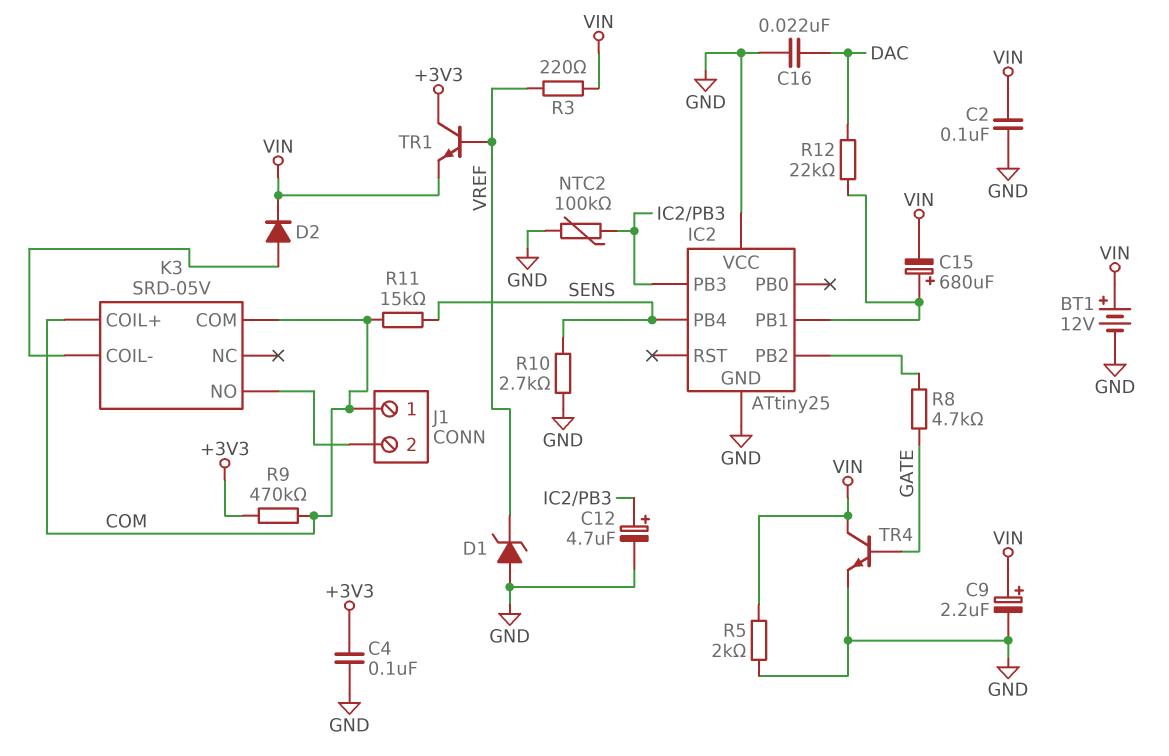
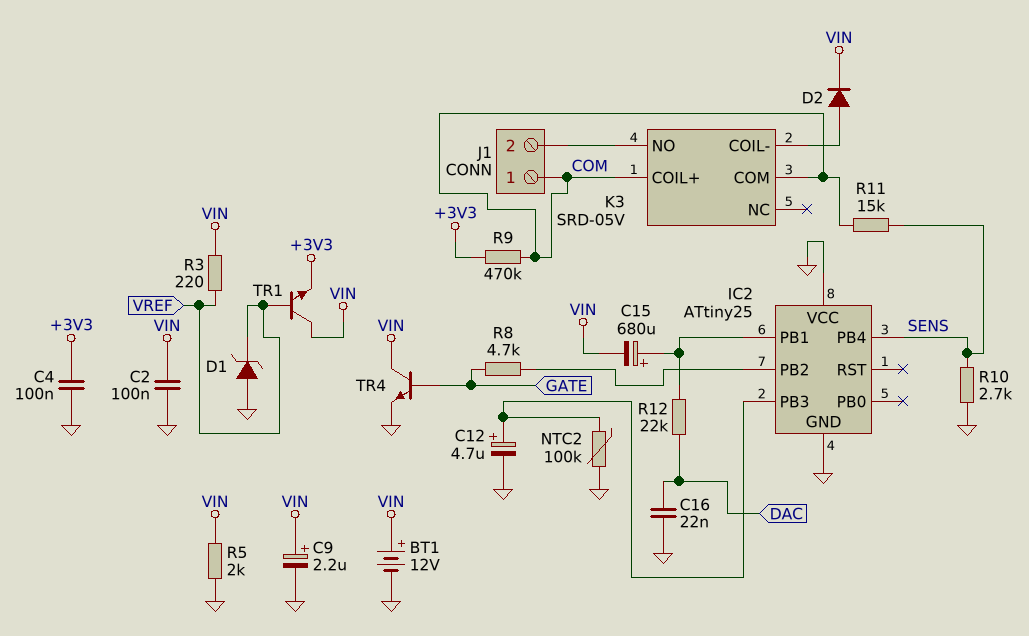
TR1: NPN (B VREF, C +3V3, E VIN) -> NPN (B VREF, C VIN, E +3V3)

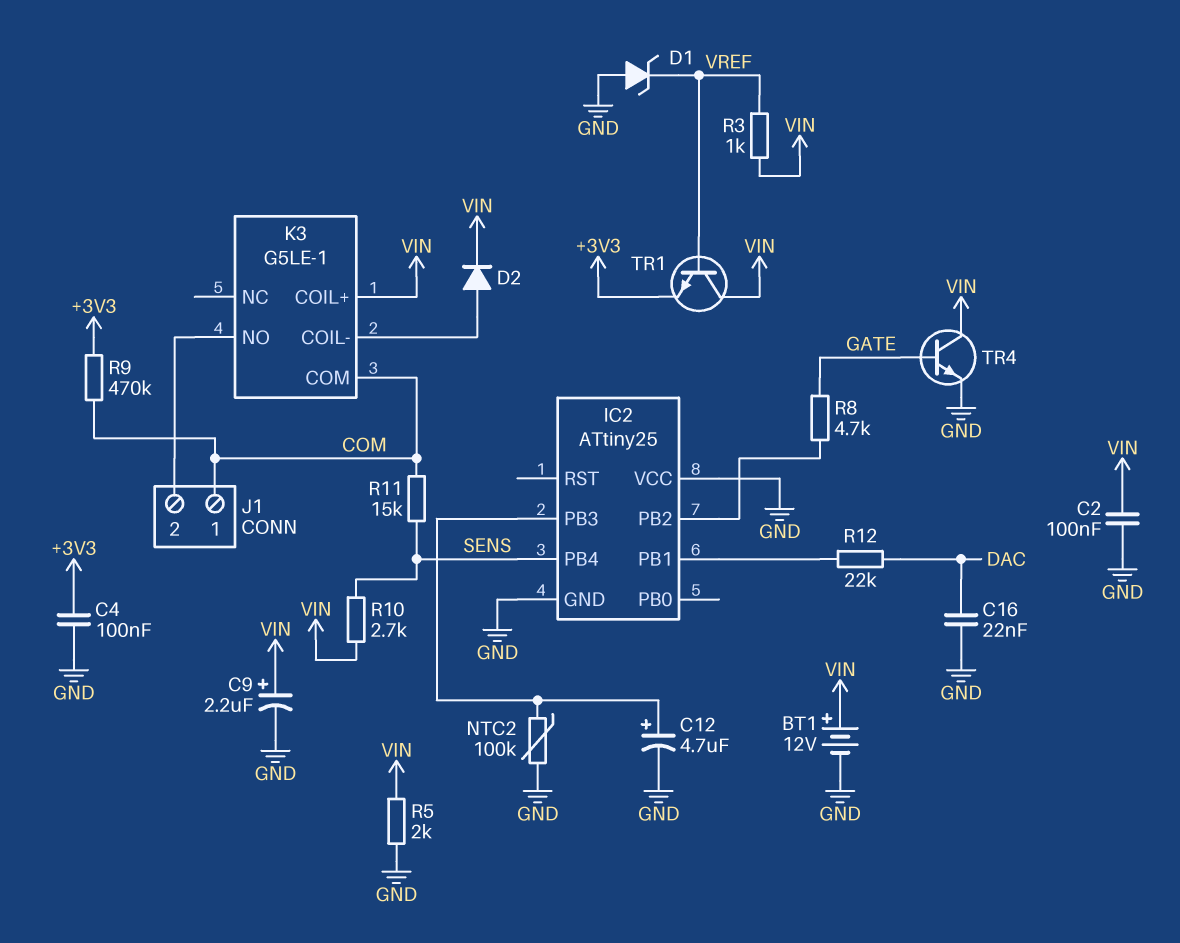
C15: 680uF (plus IC2/PB1, minus VIN) -> none
K3: SRD-05V -> G5LE-1
K3 pin COIL+: COM -> VIN
R3: 220 (VIN, VREF) -> 1k (VIN, VREF)
R10: 2.7k (GND, SENS) -> 2.7k (SENS, VIN)

